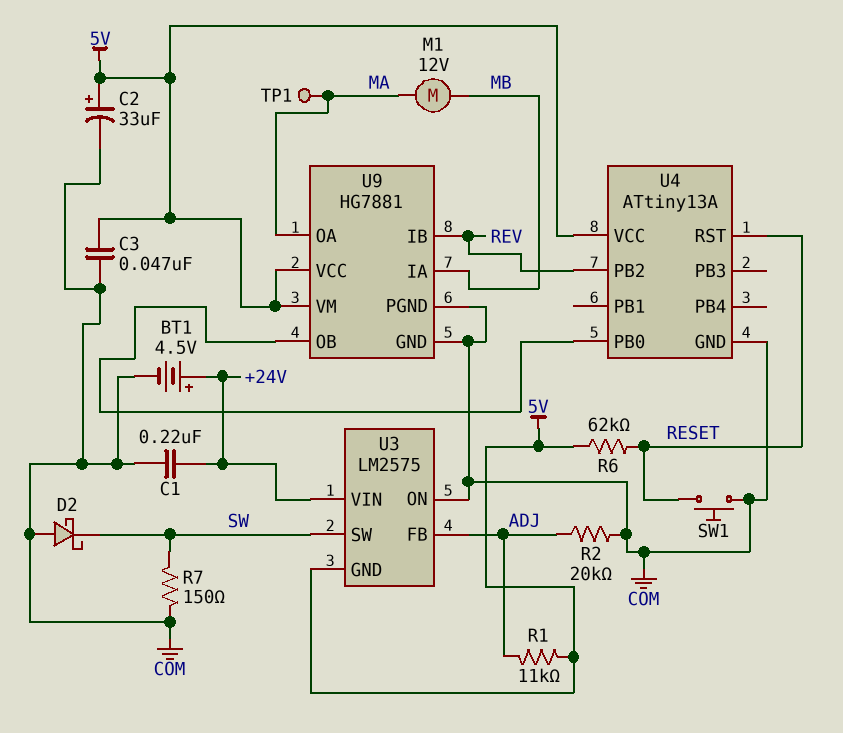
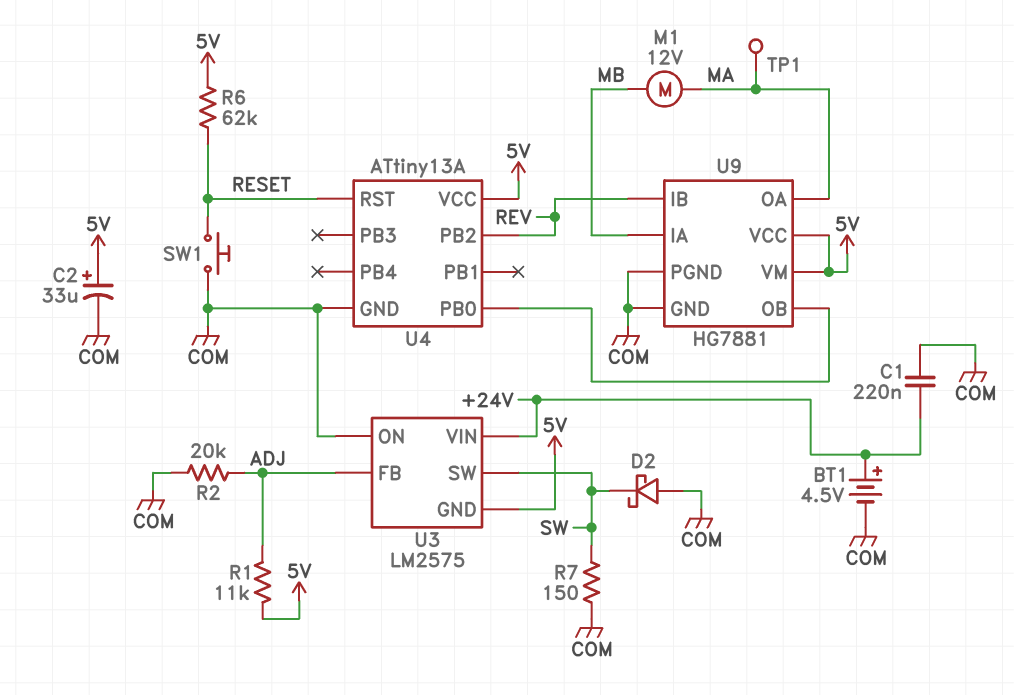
C3: 47nF (5V, COM) -> none

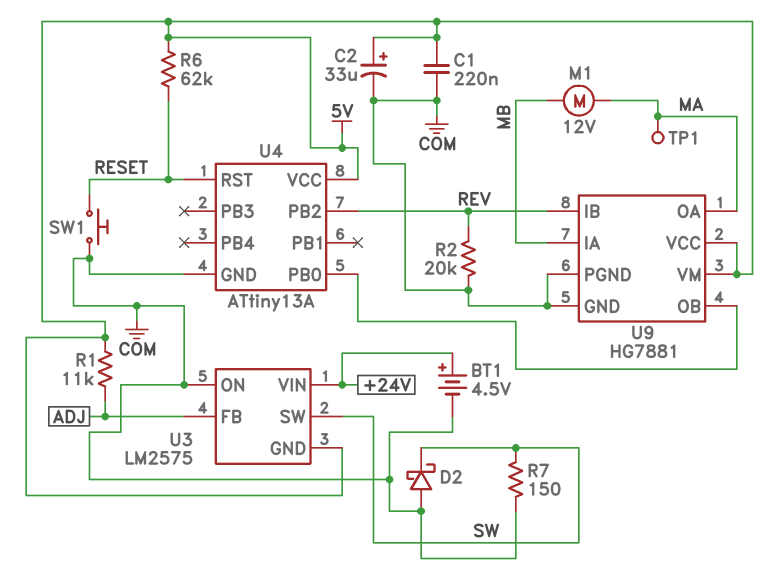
C1: 220nF (+24V, COM) -> 220nF (5V, COM)
R2: 20k (ADJ, COM) -> 20k (COM, REV)

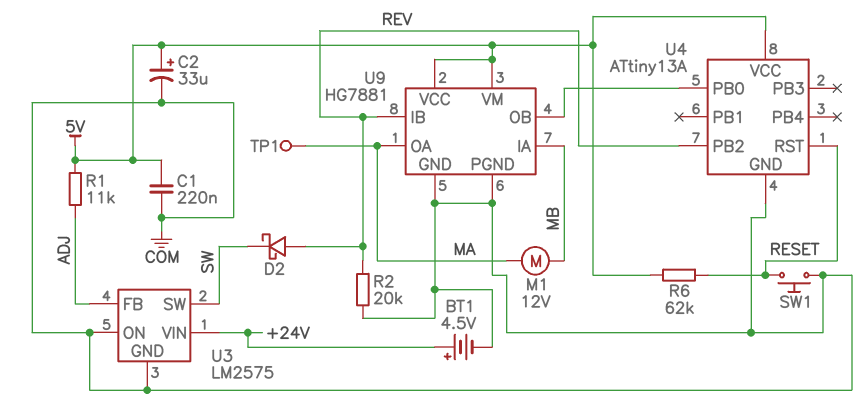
D2: schottky (A COM, K SW) -> schottky (A REV, K SW)
R7: 150 (COM, SW) -> none
U3 pin GND: 5V -> COM

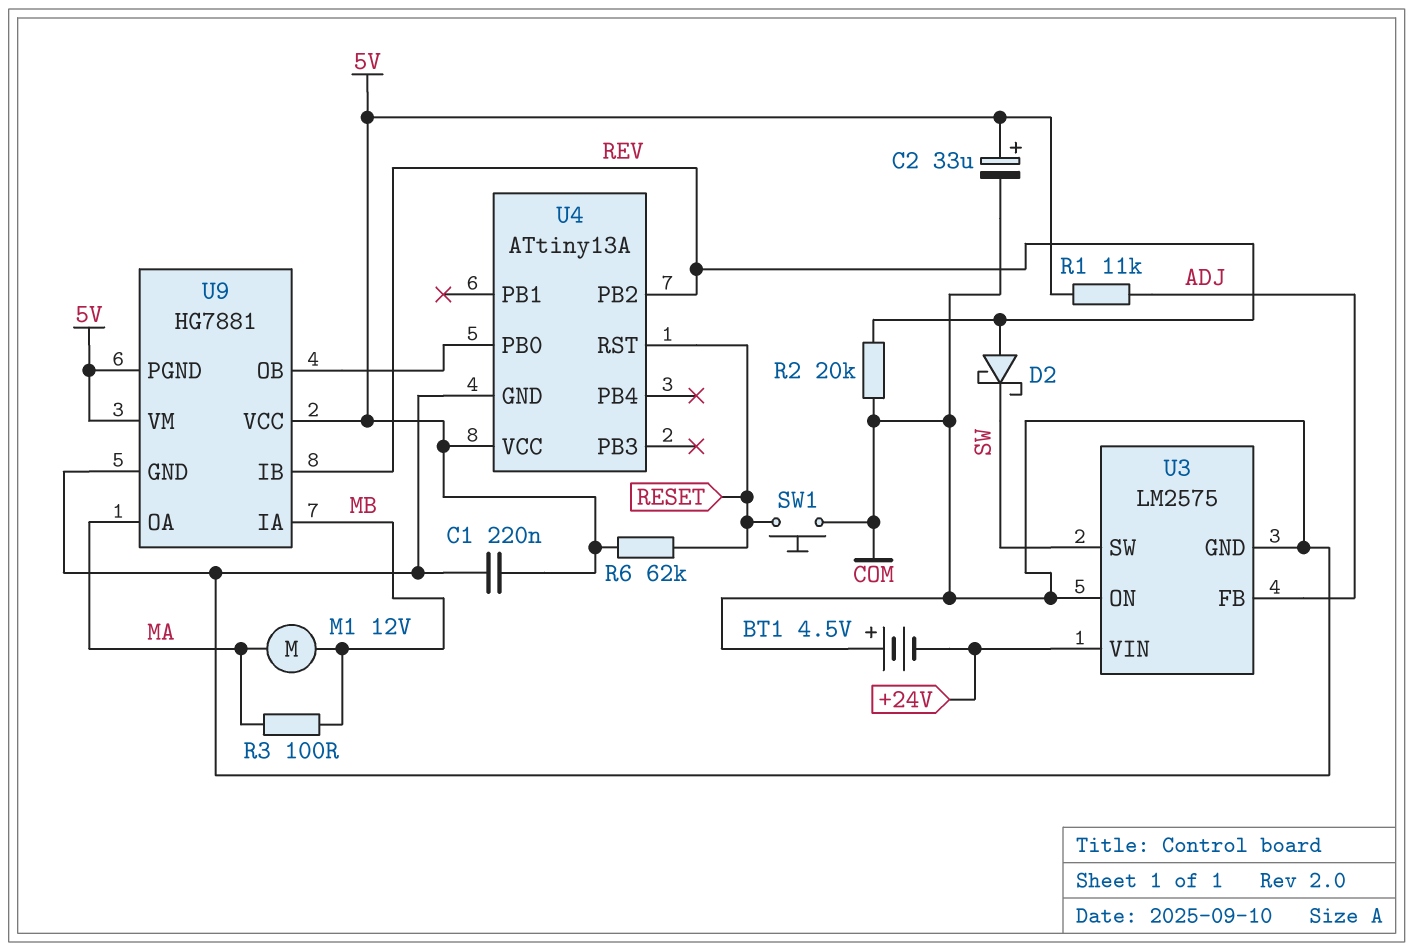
BT1: 4.5V (plus +24V, minus COM) -> 4.5V (plus COM, minus +24V)
R3: none -> 100 (MA, MB)
TP1: test point (MA) -> none
U9 pin PGND: COM -> 5V

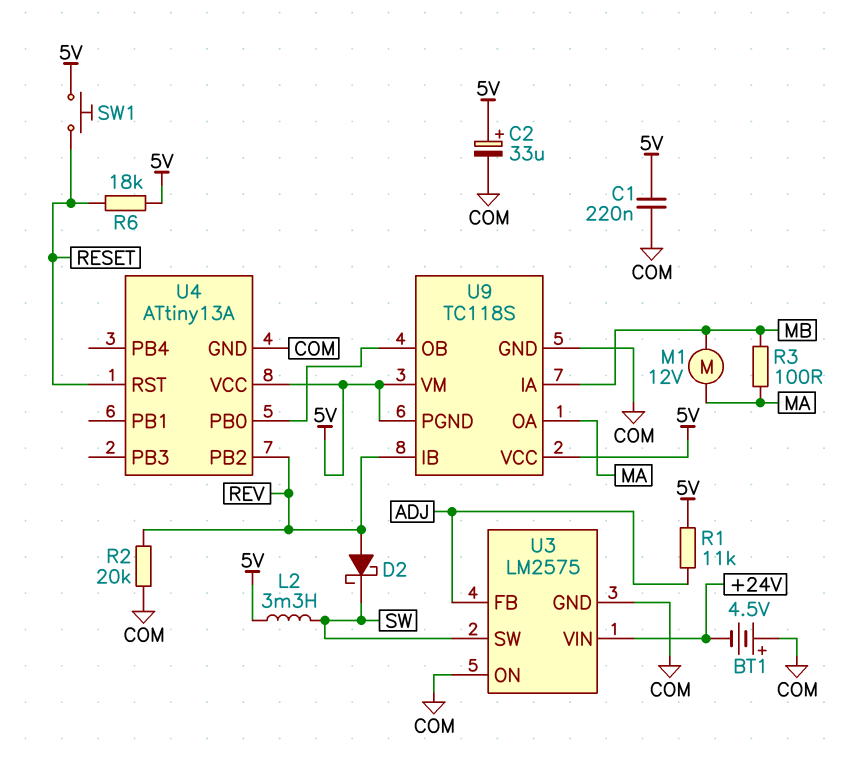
L2: none -> 3.3mH (5V, SW)
R6: 62k (5V, RESET) -> 18k (5V, RESET)
SW1: button (COM, RESET) -> button (5V, RESET)
U9: HG7881 -> TC118S

